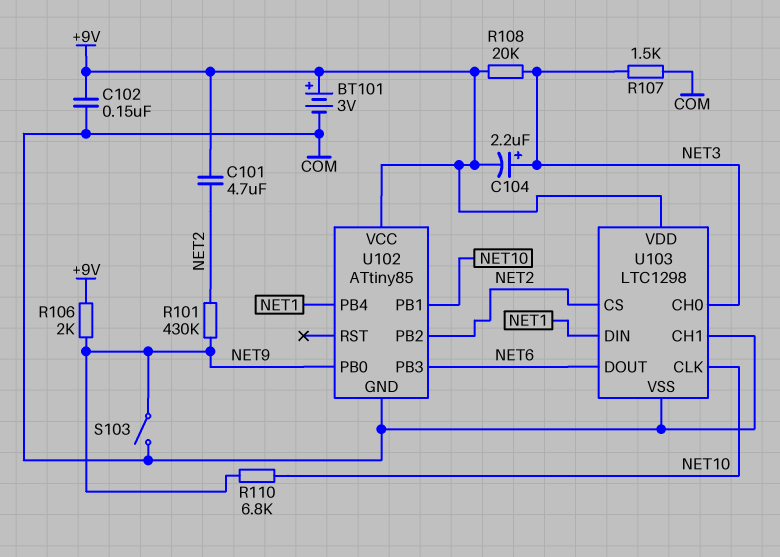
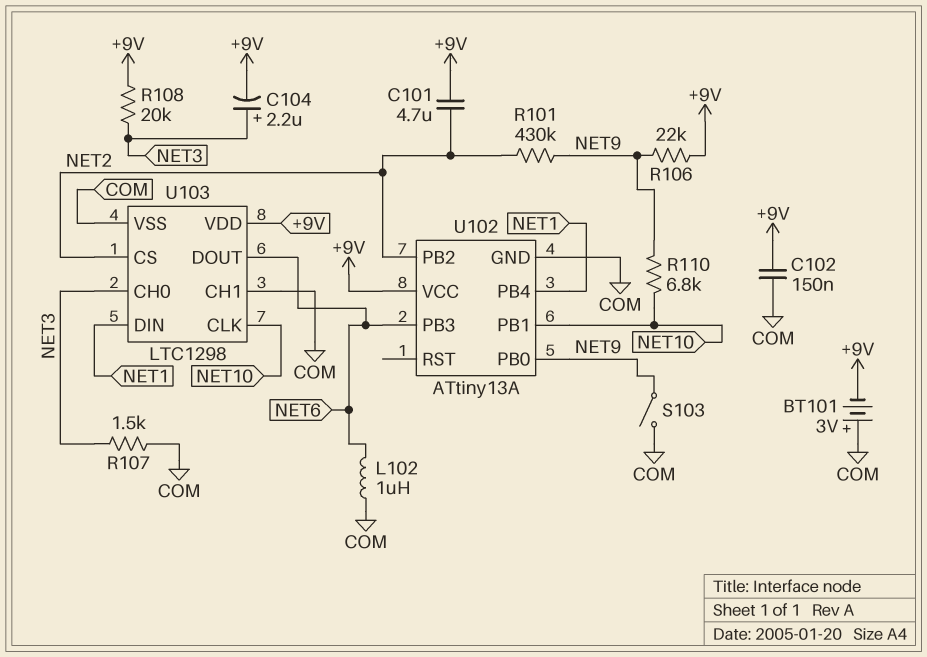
BT101: 3V (plus +9V, minus COM) -> 3V (plus COM, minus +9V)
L102: none -> 1uH (COM, NET6)
R106: 2k (+9V, NET9) -> 22k (+9V, NET9)
U102: ATtiny85 -> ATtiny13A

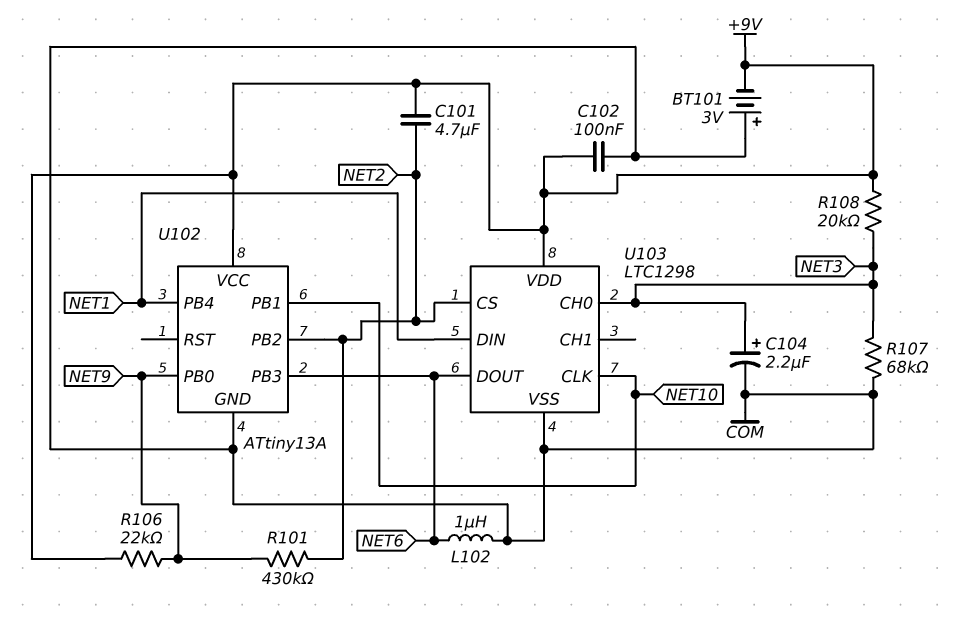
C102: 150nF (+9V, COM) -> 100nF (+9V, COM)
C104: 2.2uF (plus NET3, minus +9V) -> 2.2uF (plus NET3, minus COM)
R107: 1.5k (COM, NET3) -> 68k (COM, NET3)
R110: 6.8k (NET9, NET10) -> none
S103: switch (COM, NET9) -> none
U103 pin CH1: COM -> none

